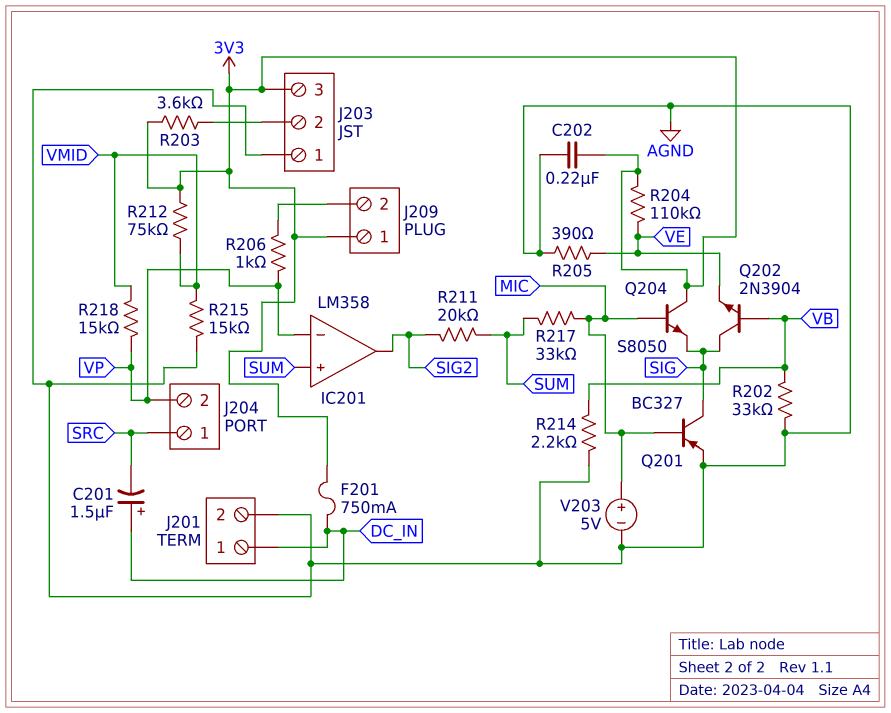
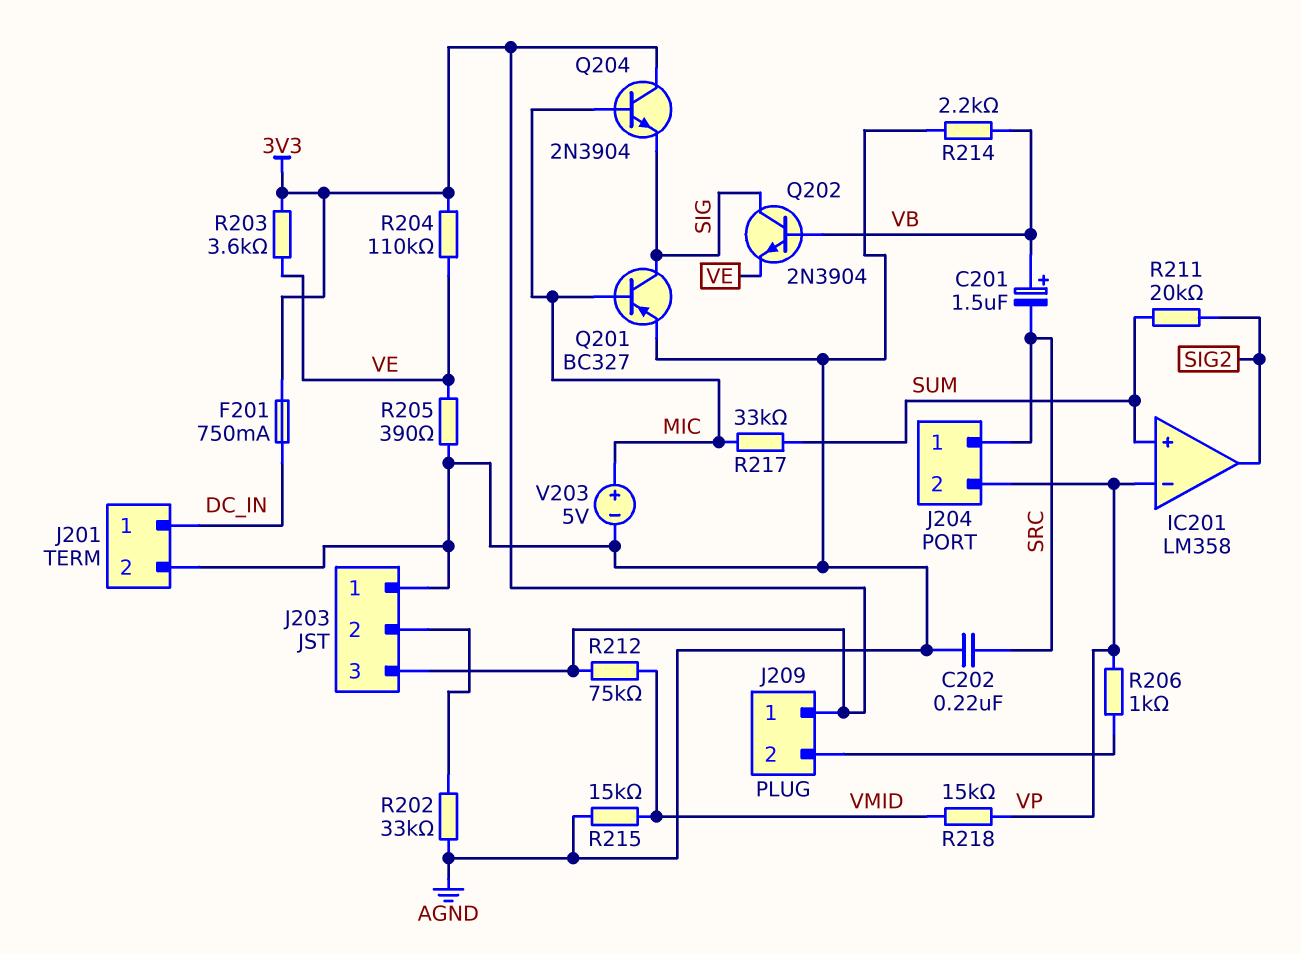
C201: 1.5uF (plus DC_IN, minus SRC) -> 1.5uF (plus VB, minus SRC)
C202: 220nF (3V3, AGND) -> 220nF (AGND, SRC)
Q204: NPN S8050 (B MIC, C 3V3, E SIG) -> NPN 2N3904 (B MIC, C 3V3, E SIG)
R202: 33k (AGND, VB) -> 33k (AGND, J203/2)
R203: 3.6k (3V3, J203/2) -> 3.6k (3V3, VE)

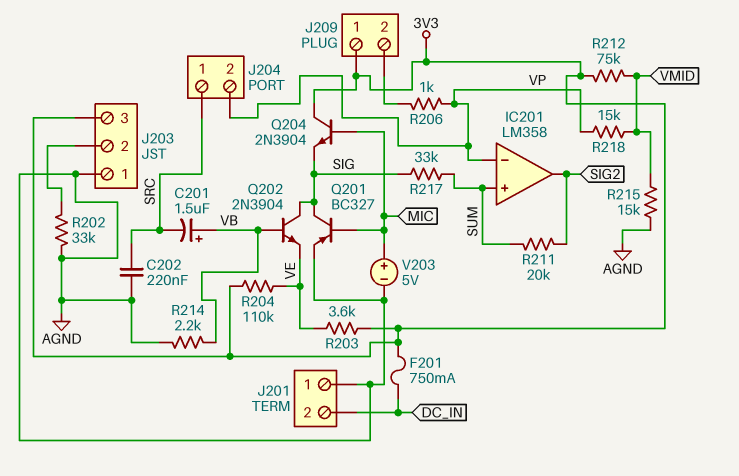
J201 pin 1: DC_IN -> AGND
J201 pin 2: AGND -> DC_IN
R205: 390 (AGND, VE) -> none
R217: 33k (MIC, SUM) -> 33k (SIG, SUM)

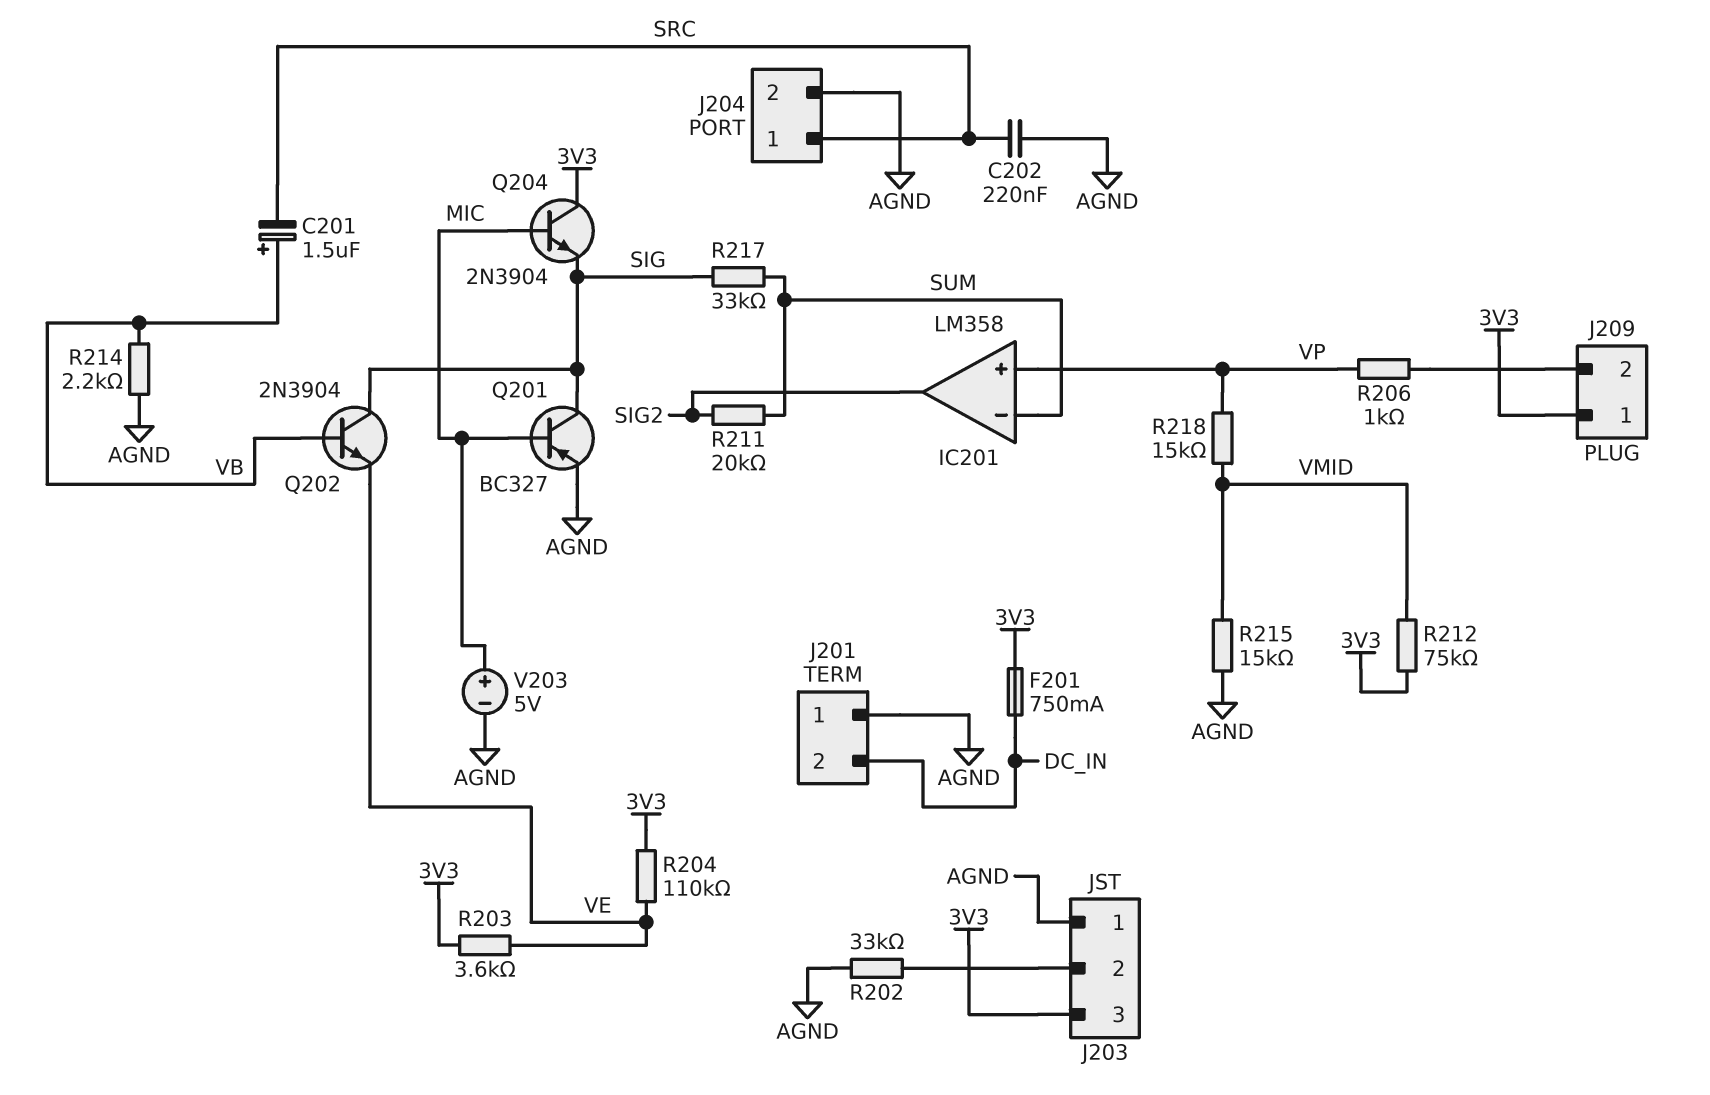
IC201 pin in+: SUM -> VP
IC201 pin in-: VP -> SUM
J204 pin 2: VP -> AGND

